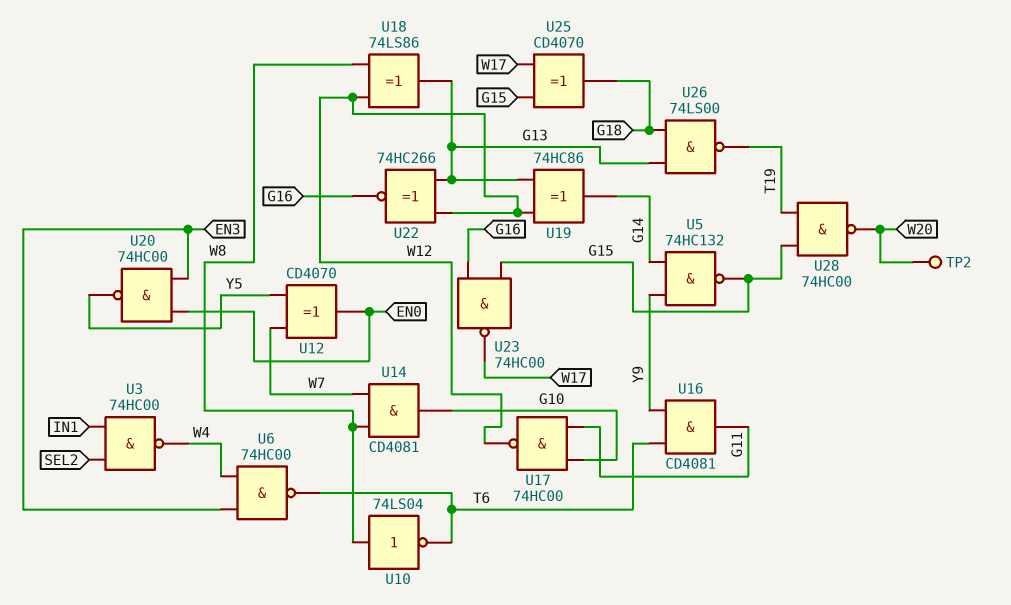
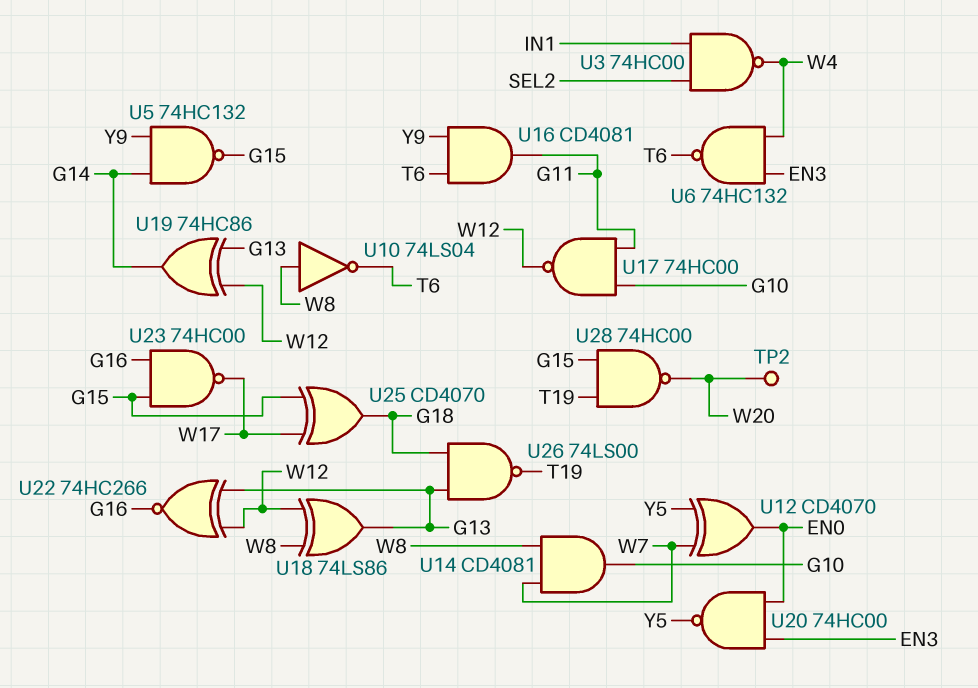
U6: NAND 74HC00 (in EN3, in W4, out T6) -> NAND 74HC132 (in EN3, in W4, out T6)

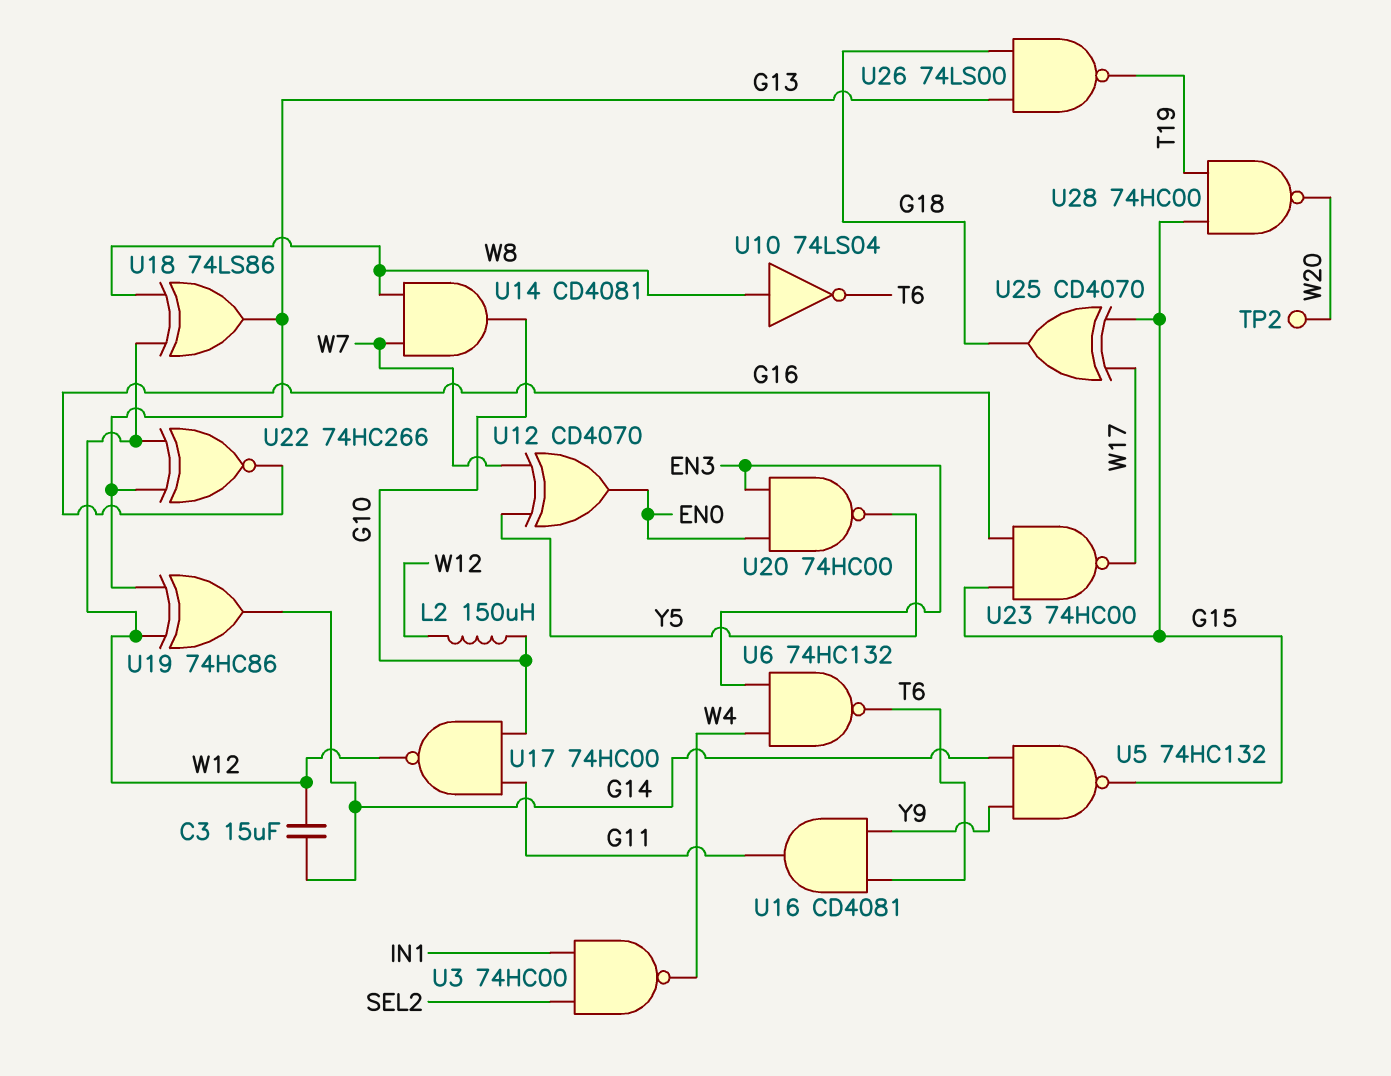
C3: none -> 15uF (G14, W12)
L2: none -> 150uH (G10, W12)

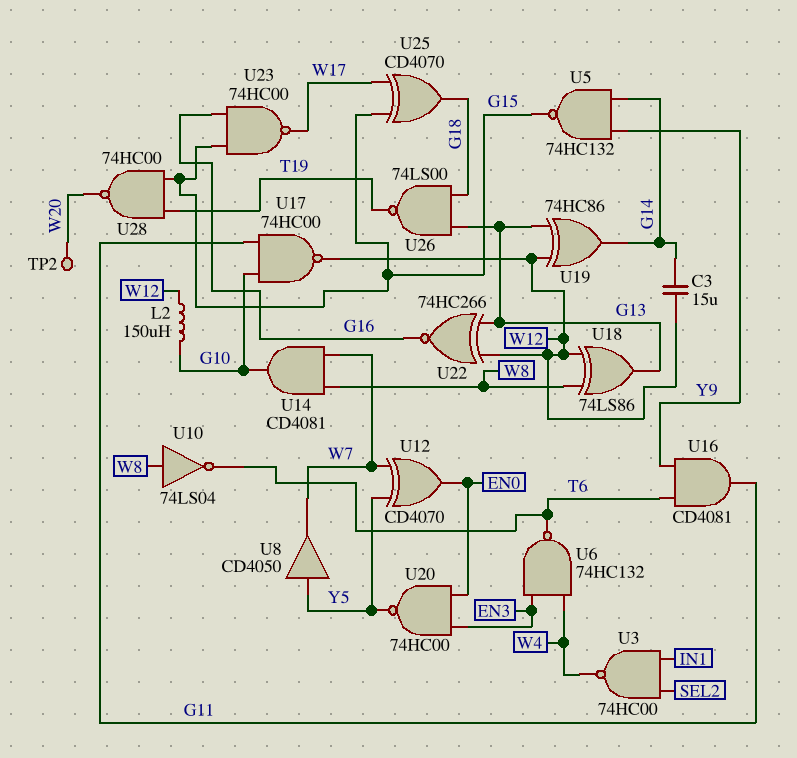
U8: none -> buffer CD4050 (in Y5, out W7)

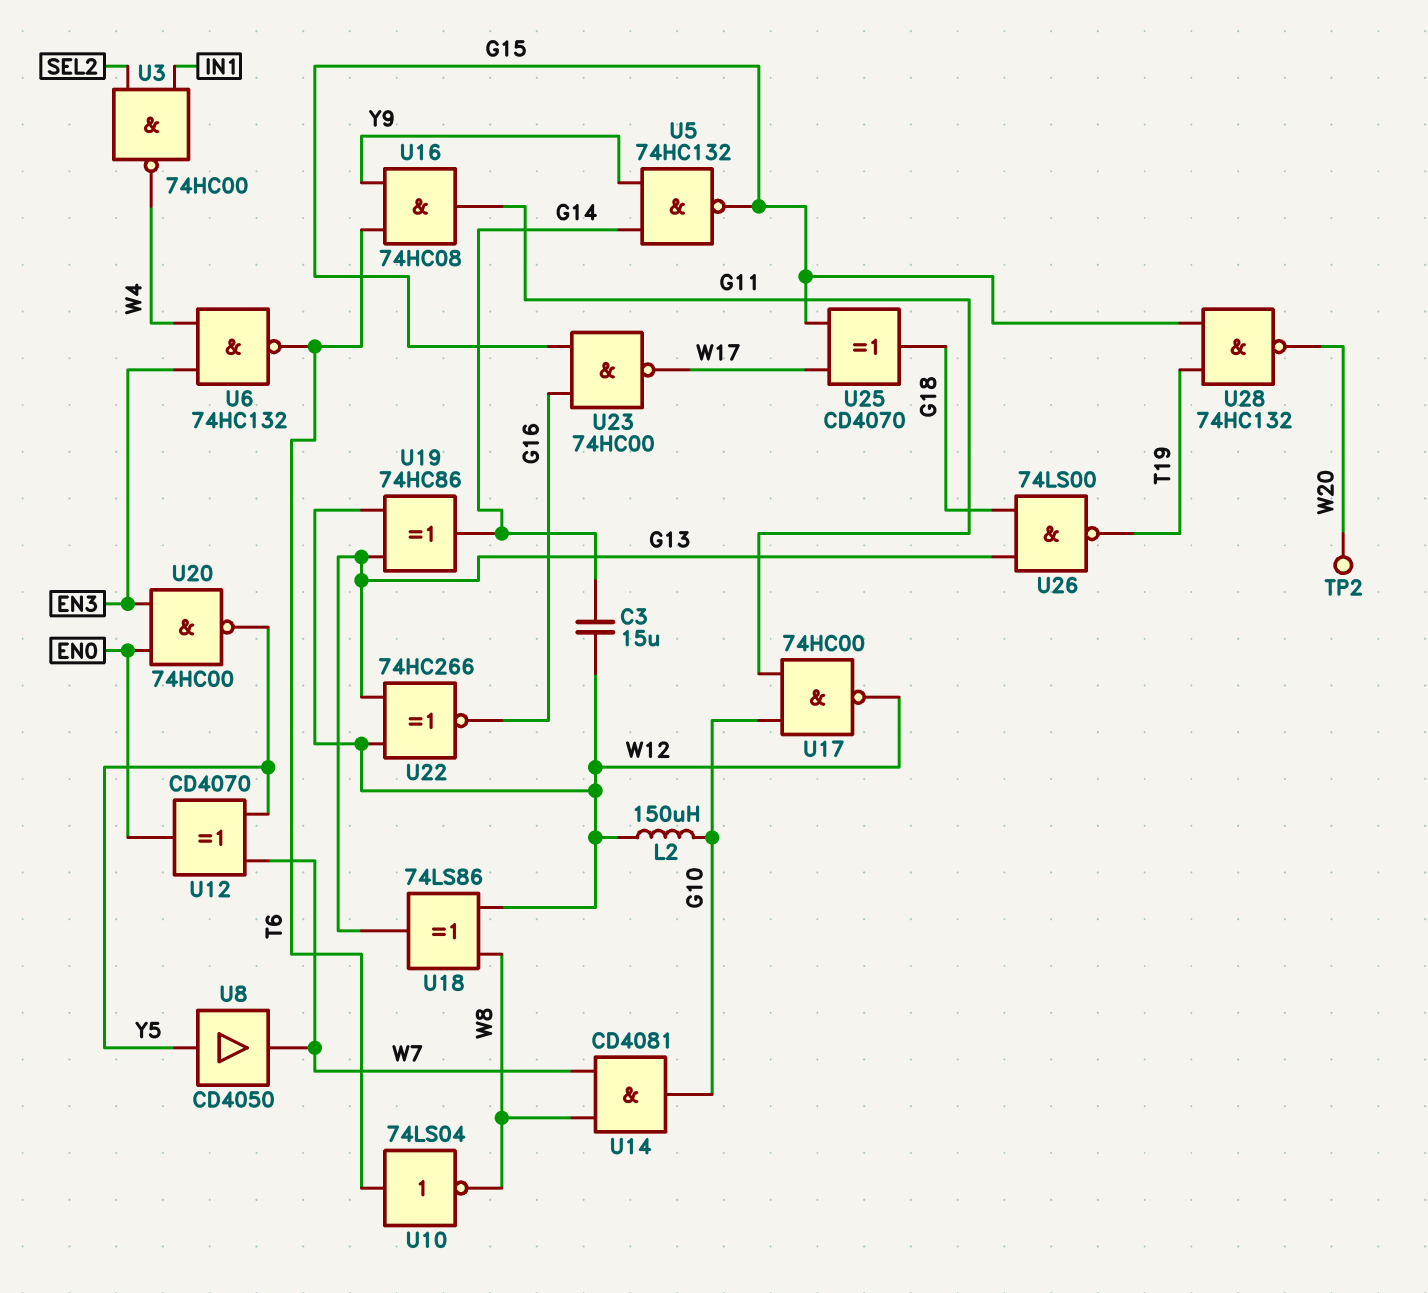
U10: NOT 74LS04 (in W8, out T6) -> NOT 74LS04 (in T6, out W8)
U16: AND CD4081 (in T6, in Y9, out G11) -> AND 74HC08 (in T6, in Y9, out G11)
U28: NAND 74HC00 (in G15, in T19, out W20) -> NAND 74HC132 (in G15, in T19, out W20)

